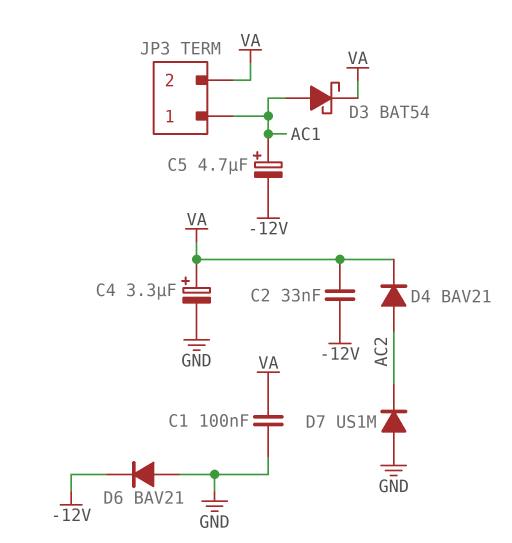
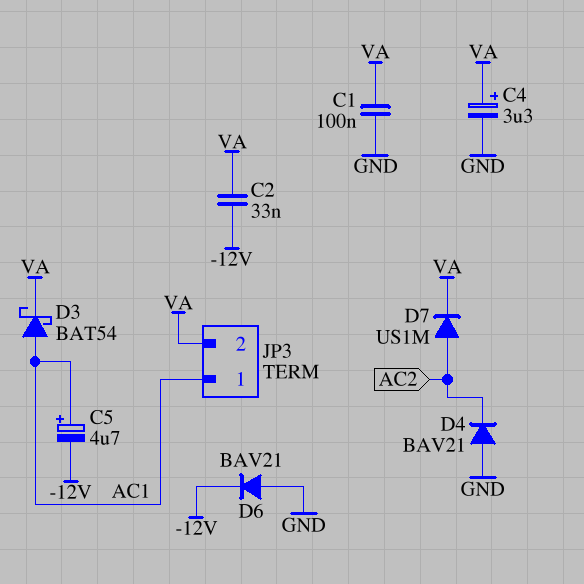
D4: diode BAV21 (A AC2, K VA) -> diode BAV21 (A GND, K AC2)
D7: diode US1M (A GND, K AC2) -> diode US1M (A AC2, K VA)

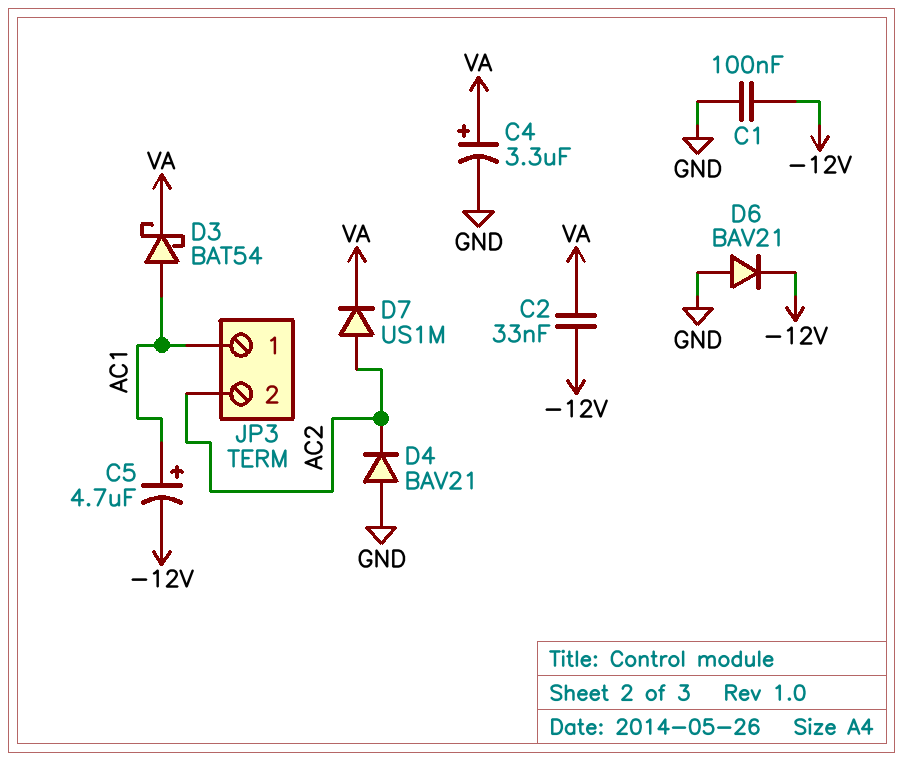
C1: 100nF (GND, VA) -> 100nF (-12V, GND)
JP3 pin 2: VA -> AC2

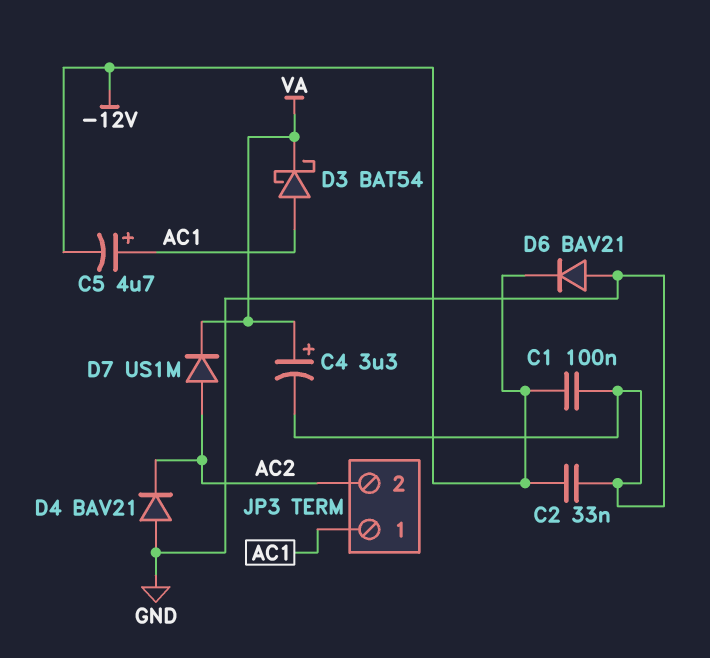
C2: 33nF (-12V, VA) -> 33nF (-12V, GND)

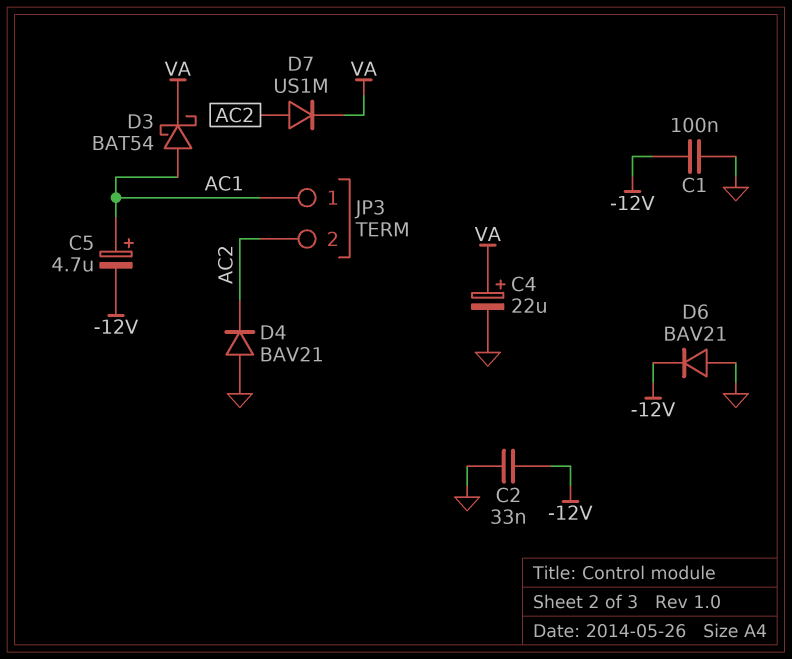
C4: 3.3uF (plus VA, minus GND) -> 22uF (plus VA, minus GND)

